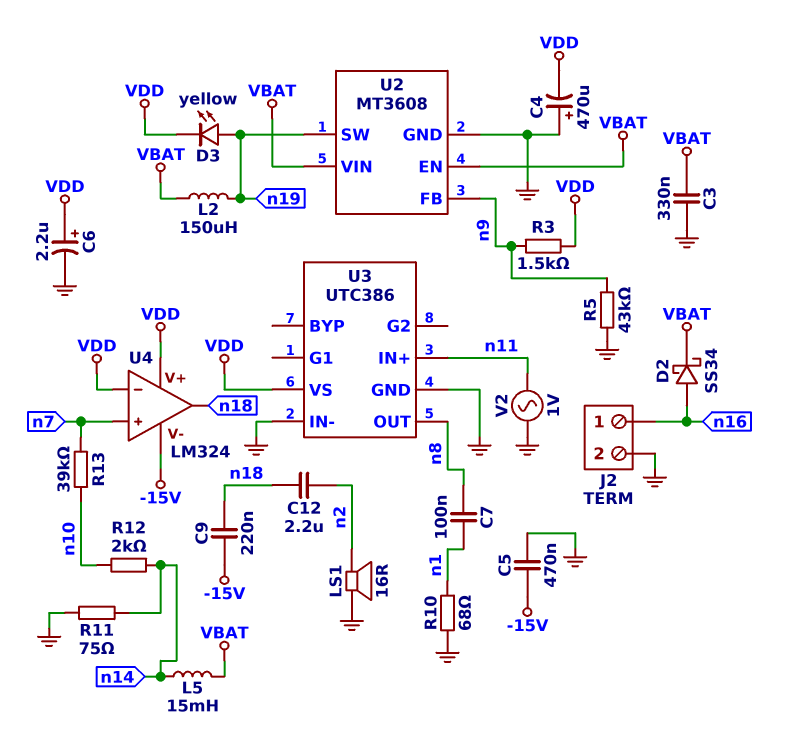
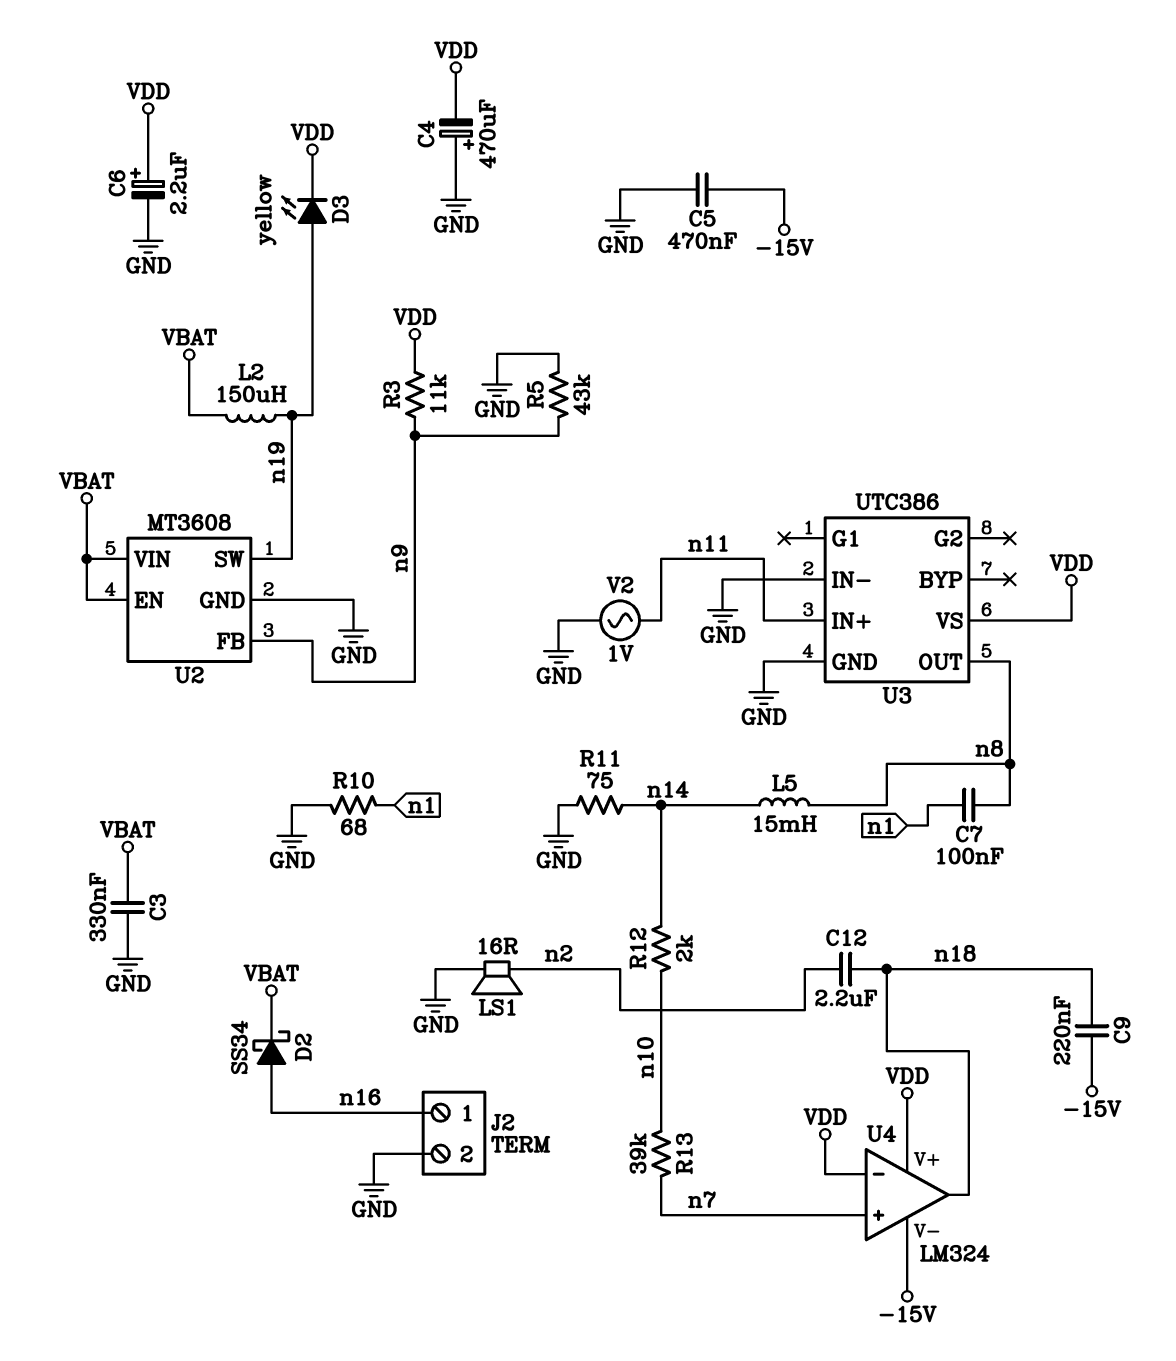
L5: 15mH (VBAT, n14) -> 15mH (n8, n14)
R3: 1.5k (VDD, n9) -> 11k (VDD, n9)

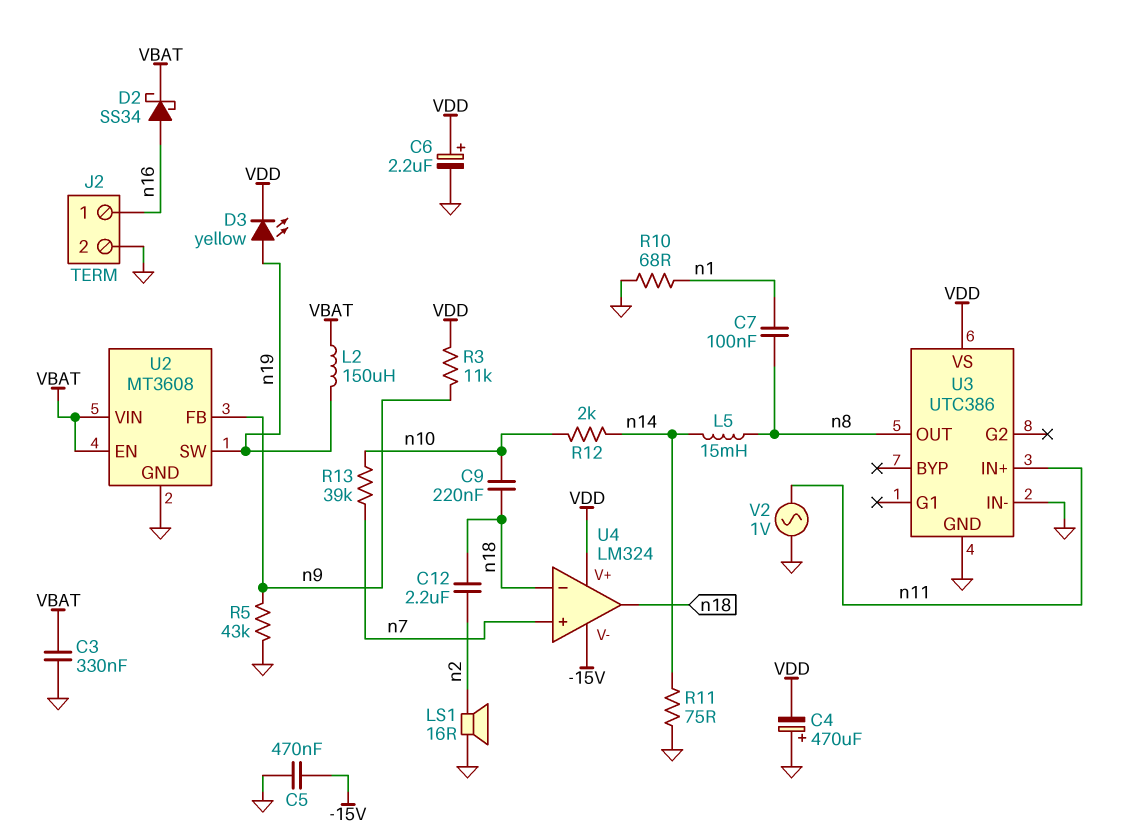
C9: 220nF (-15V, n18) -> 220nF (n10, n18)
U4 pin in-: VDD -> n18

